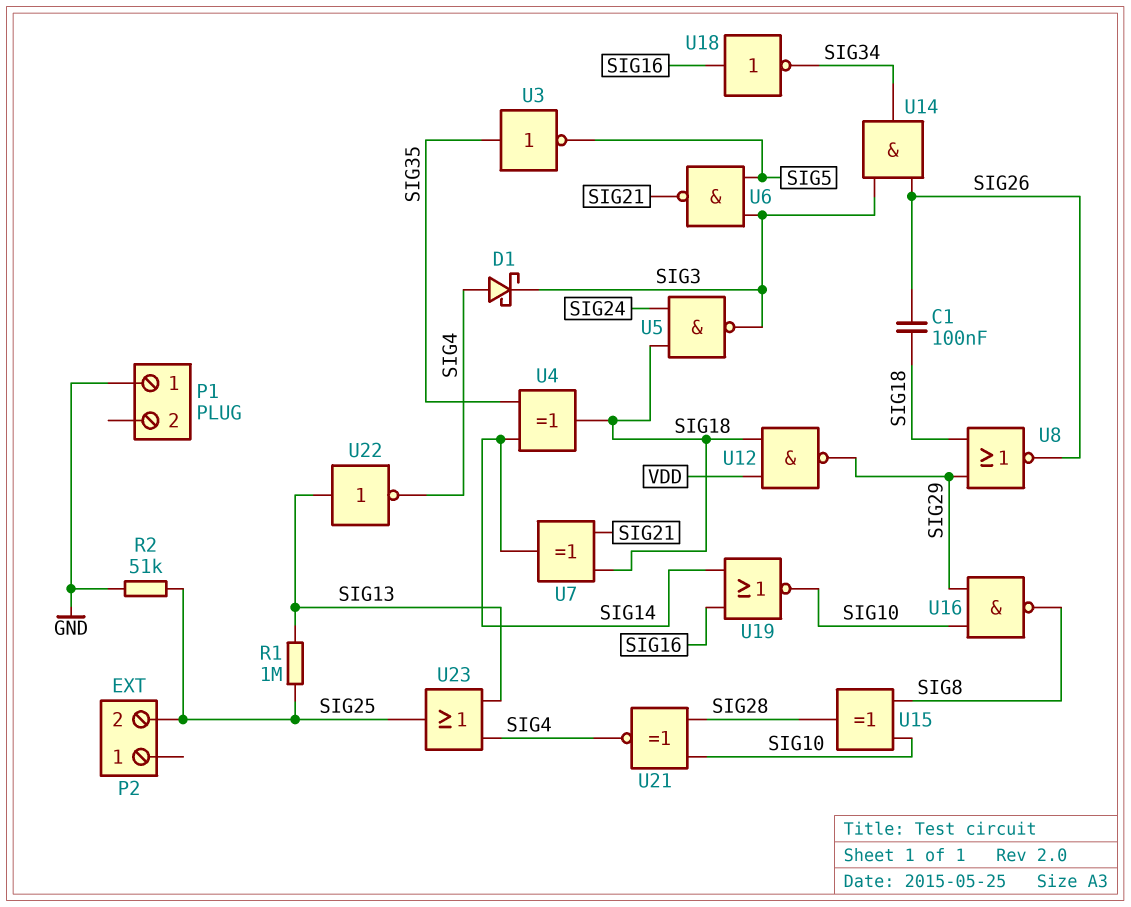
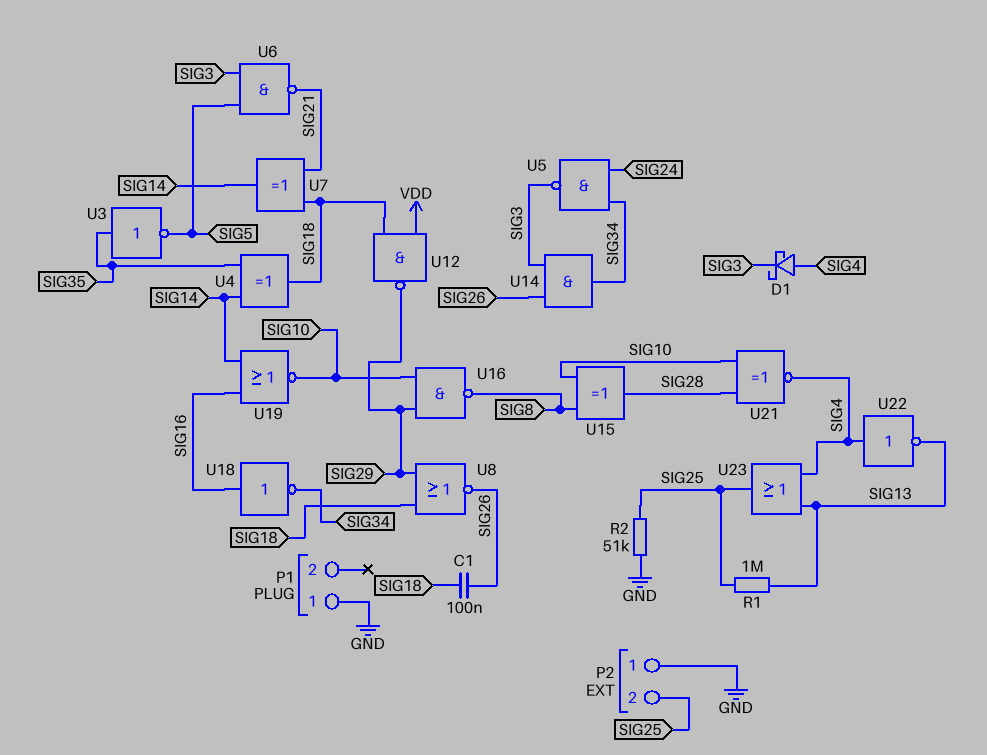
P2 pin 1: none -> GND
U5: NAND (in SIG18, in SIG24, out SIG3) -> NAND (in SIG24, in SIG34, out SIG3)
U22: NOT (in SIG13, out SIG4) -> NOT (in SIG4, out SIG13)

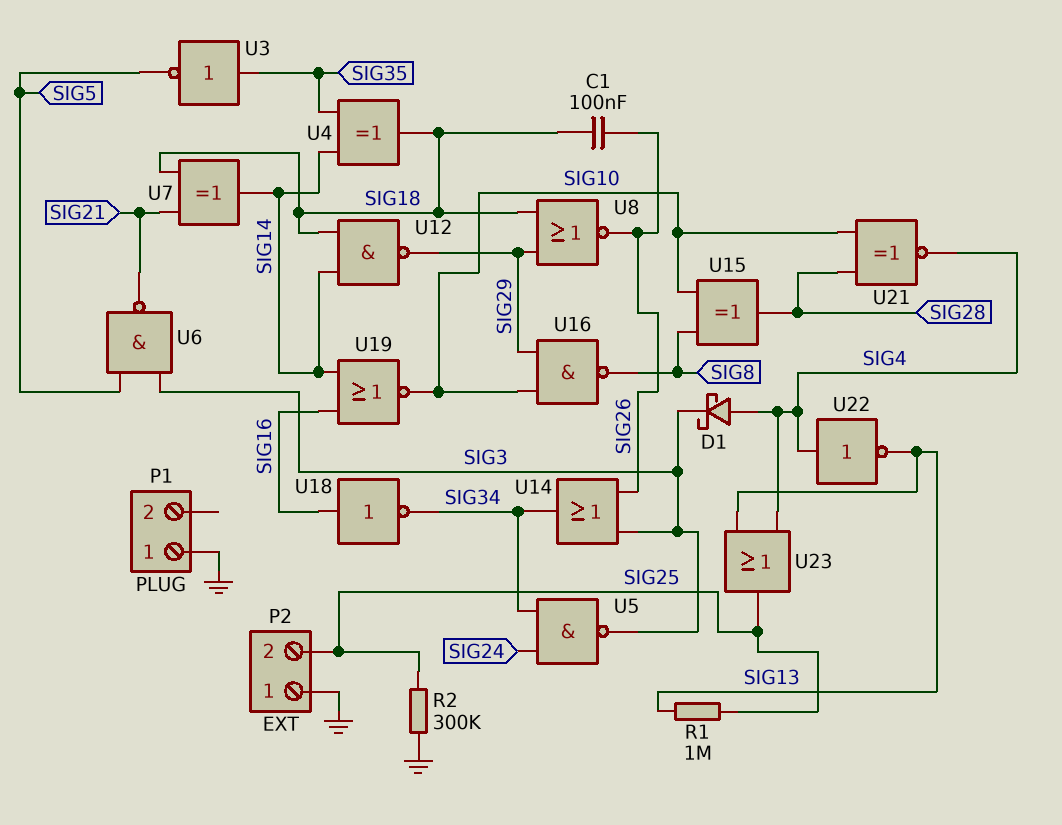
R2: 51k (GND, SIG25) -> 300k (GND, SIG25)
U12: NAND (in SIG18, in VDD, out SIG29) -> NAND (in SIG14, in SIG18, out SIG29)
U14: AND (in SIG3, in SIG26, out SIG34) -> OR (in SIG3, in SIG26, out SIG34)

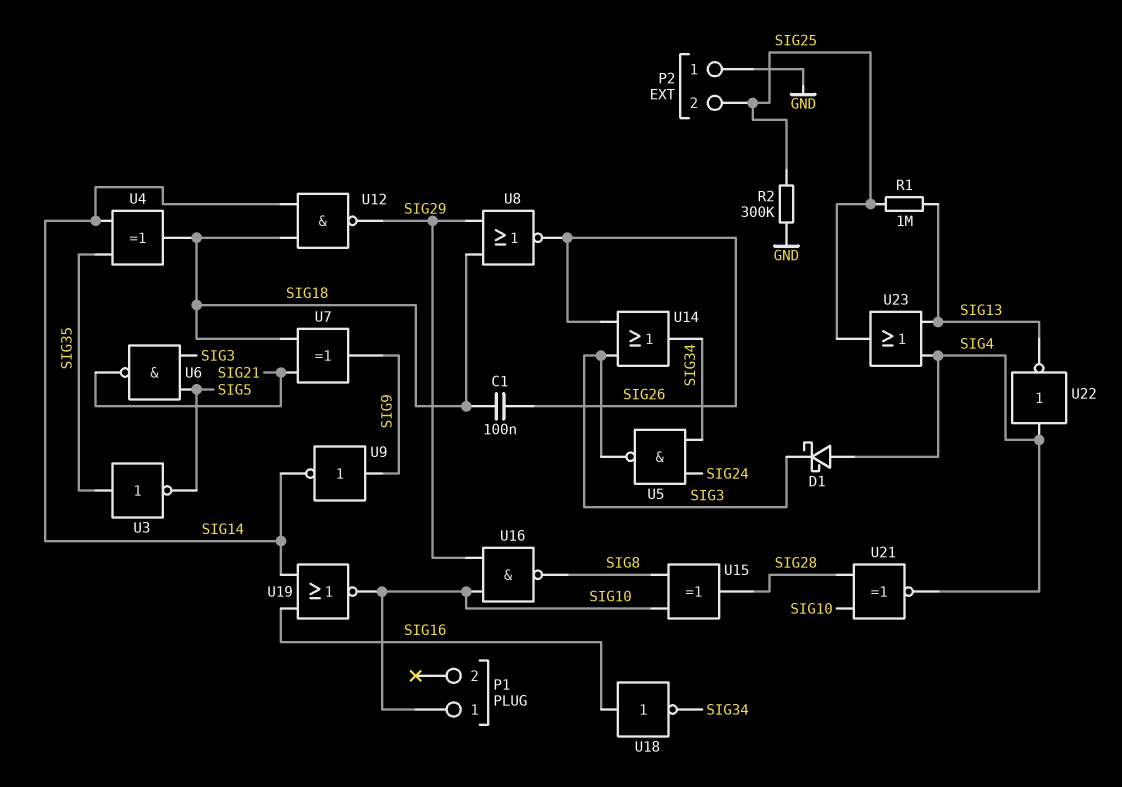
P1 pin 1: GND -> SIG10
U7: XOR (in SIG18, in SIG21, out SIG14) -> XOR (in SIG18, in SIG21, out SIG9)
U9: none -> NOT (in SIG9, out SIG14)

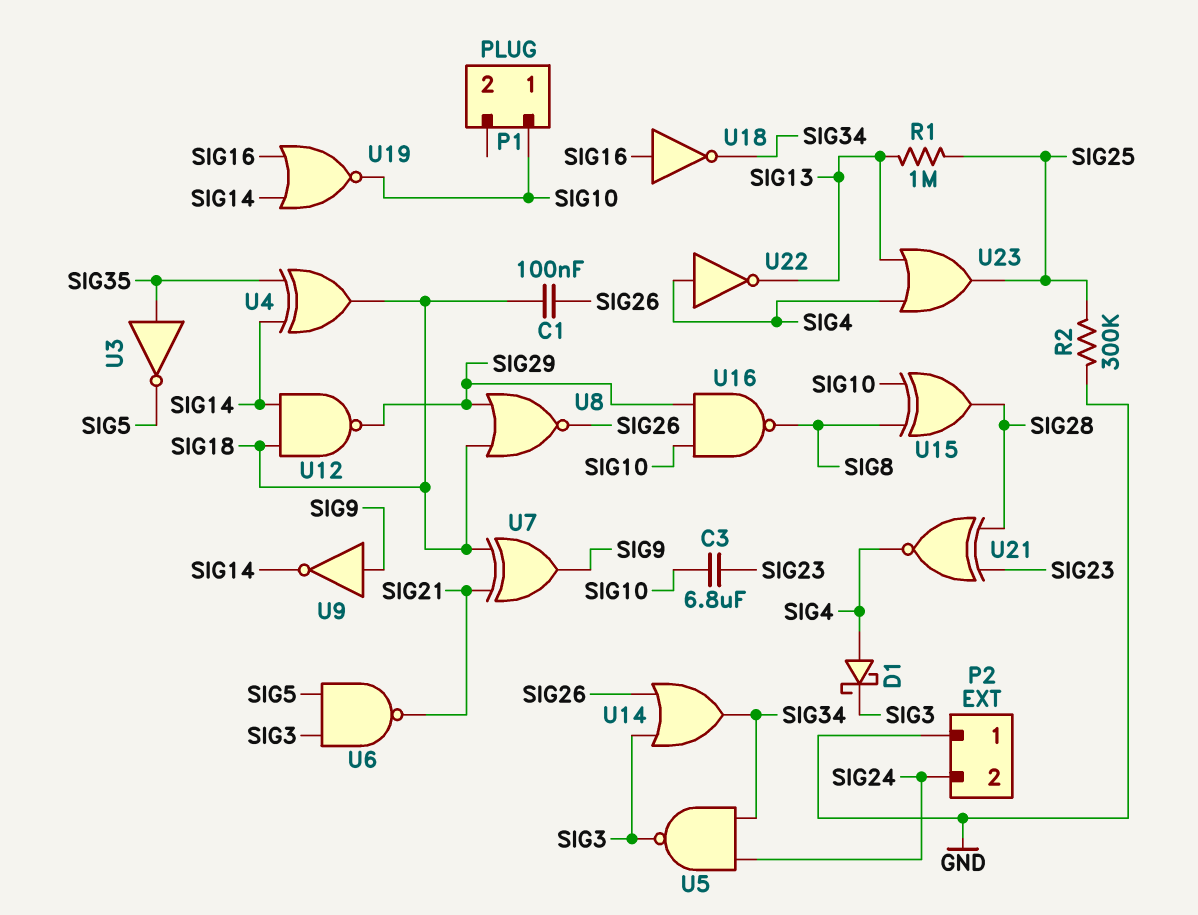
C3: none -> 6.8uF (SIG10, SIG23)
P2 pin 2: SIG25 -> SIG24
U21: XNOR (in SIG10, in SIG28, out SIG4) -> XNOR (in SIG23, in SIG28, out SIG4)

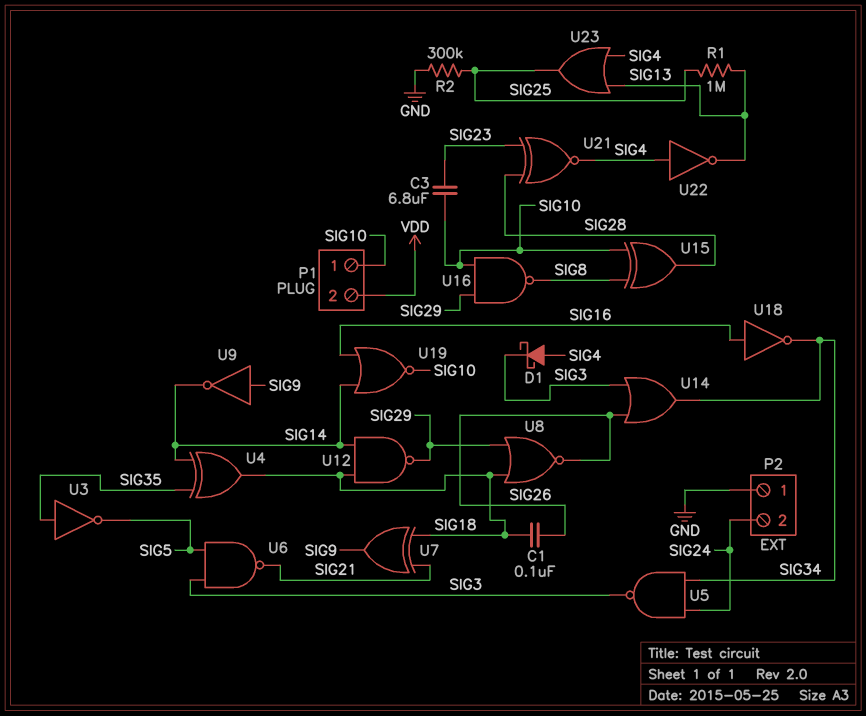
P1 pin 2: none -> VDD

